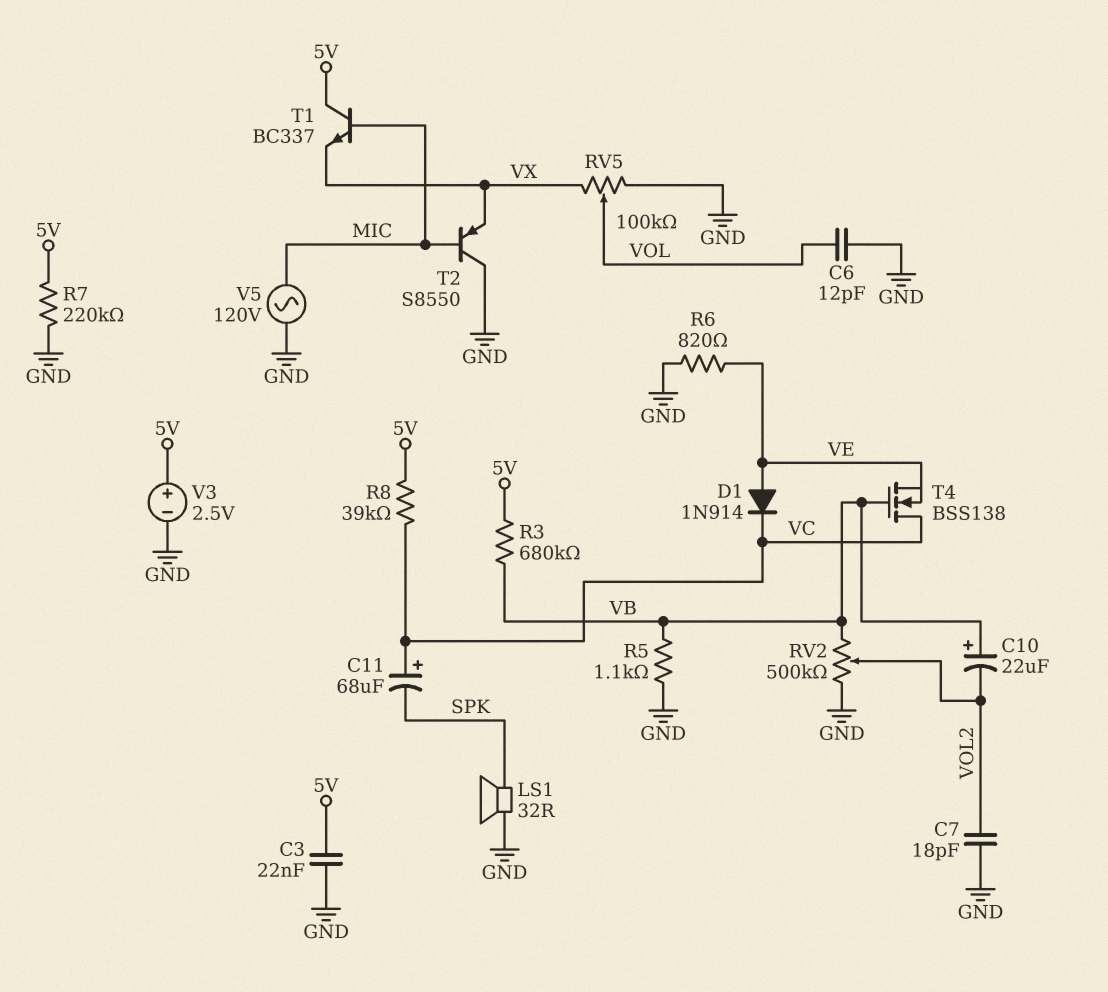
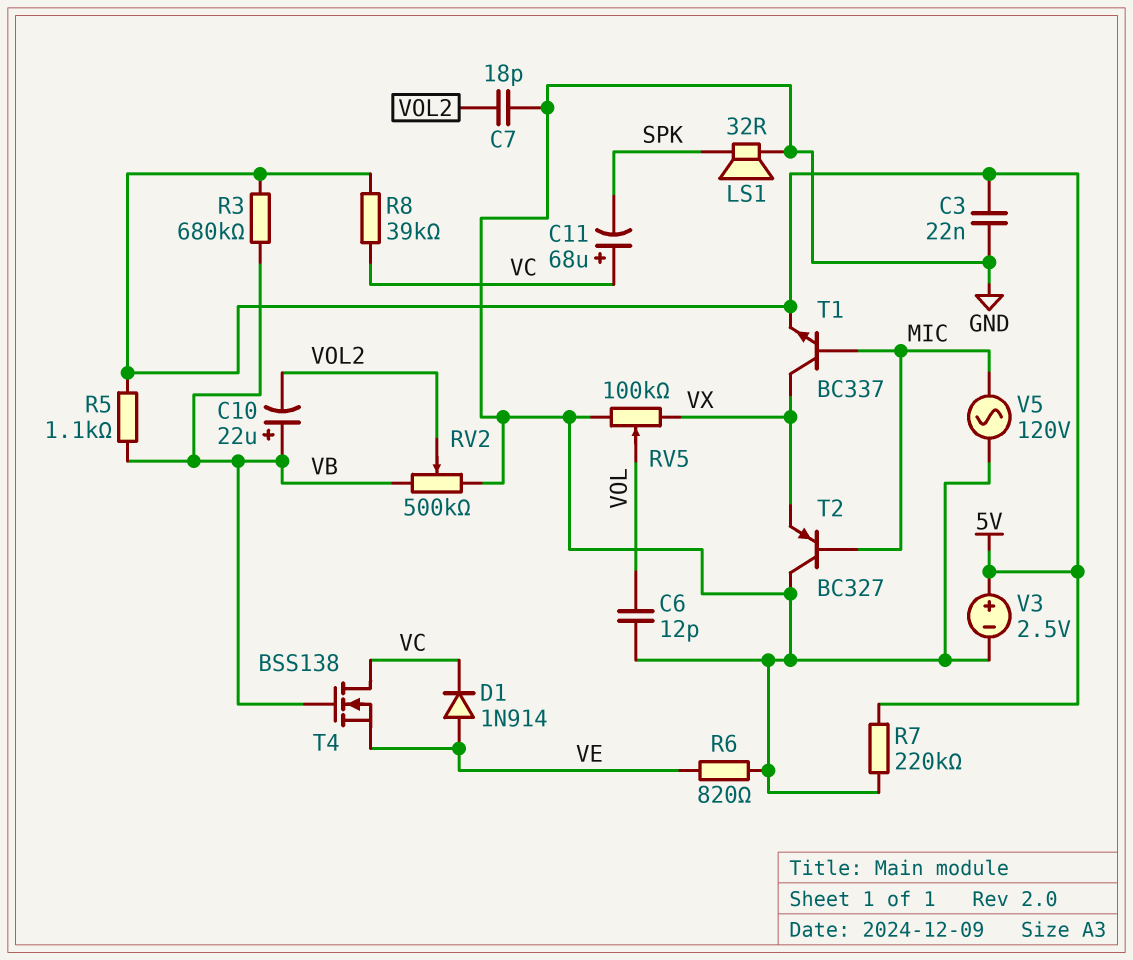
R5: 1.1k (GND, VB) -> 1.1k (5V, VB)
T1: NPN BC337 (B MIC, C 5V, E VX) -> NPN BC337 (B MIC, C VX, E 5V)
T2: PNP S8550 (B MIC, C GND, E VX) -> PNP BC327 (B MIC, C GND, E VX)

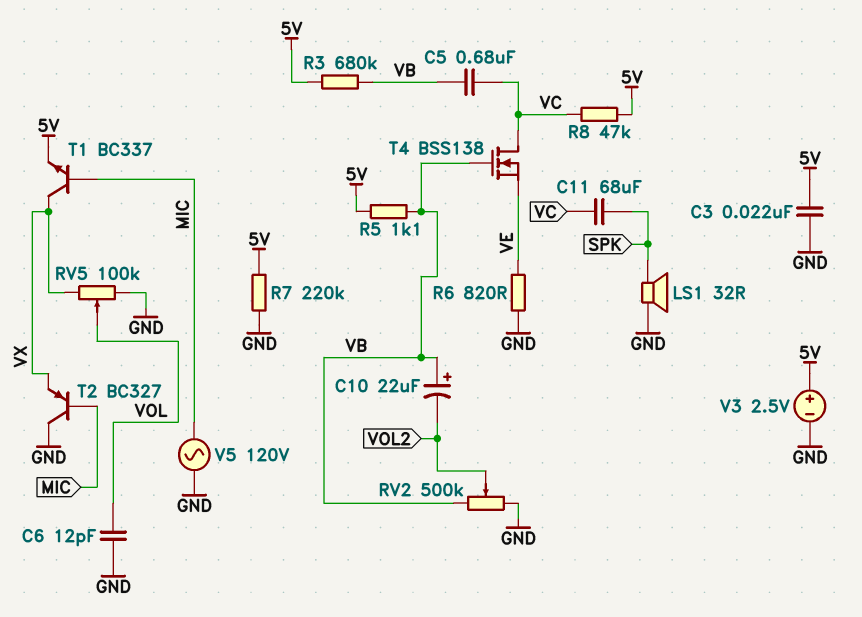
C5: none -> 680nF (VB, VC)
C7: 18pF (GND, VOL2) -> none
C11: 68uF (plus VC, minus SPK) -> 68uF (SPK, VC)
D1: diode 1N914 (A VE, K VC) -> none
R8: 39k (5V, VC) -> 47k (5V, VC)

